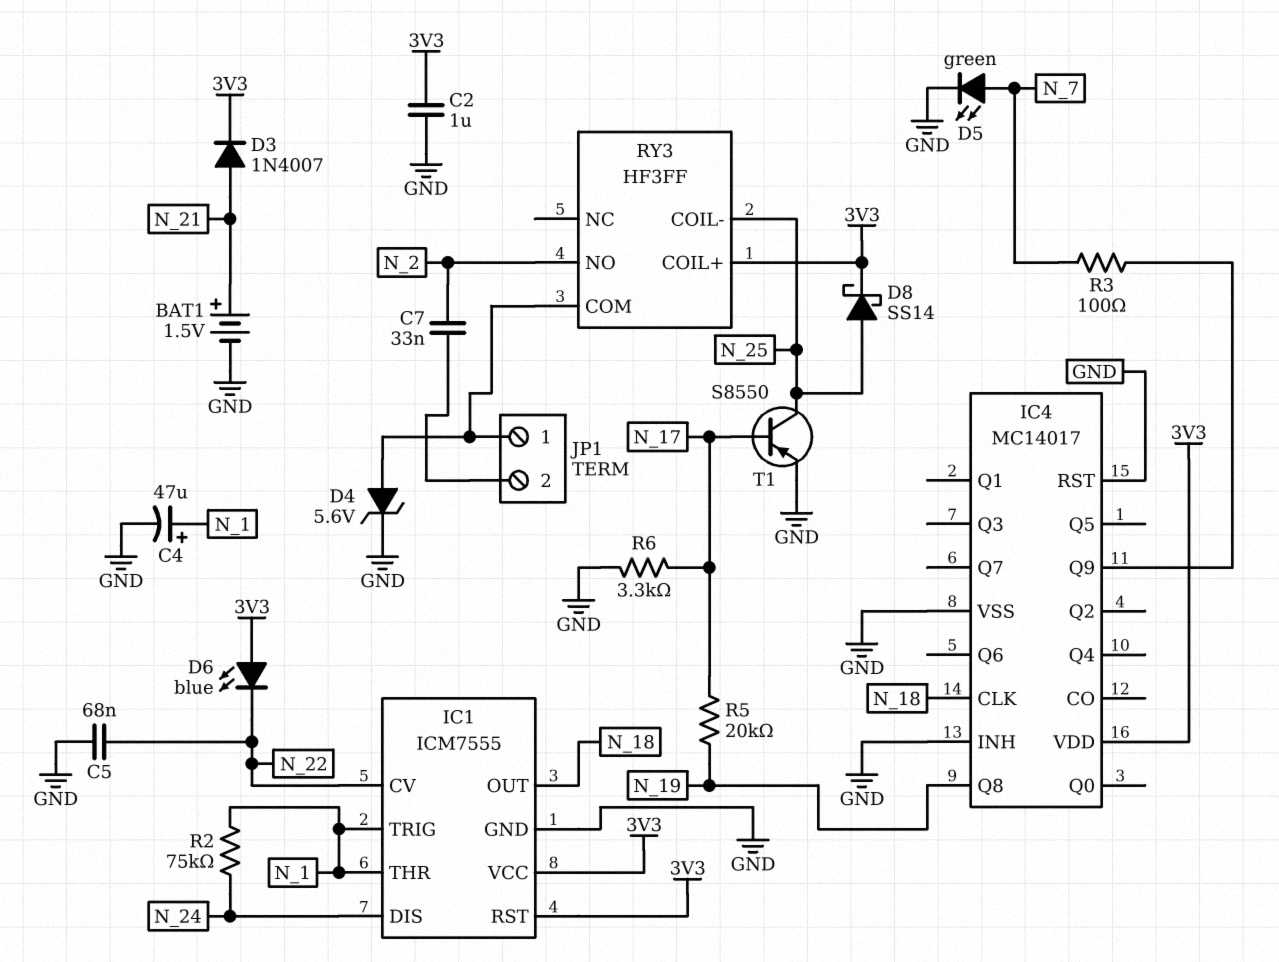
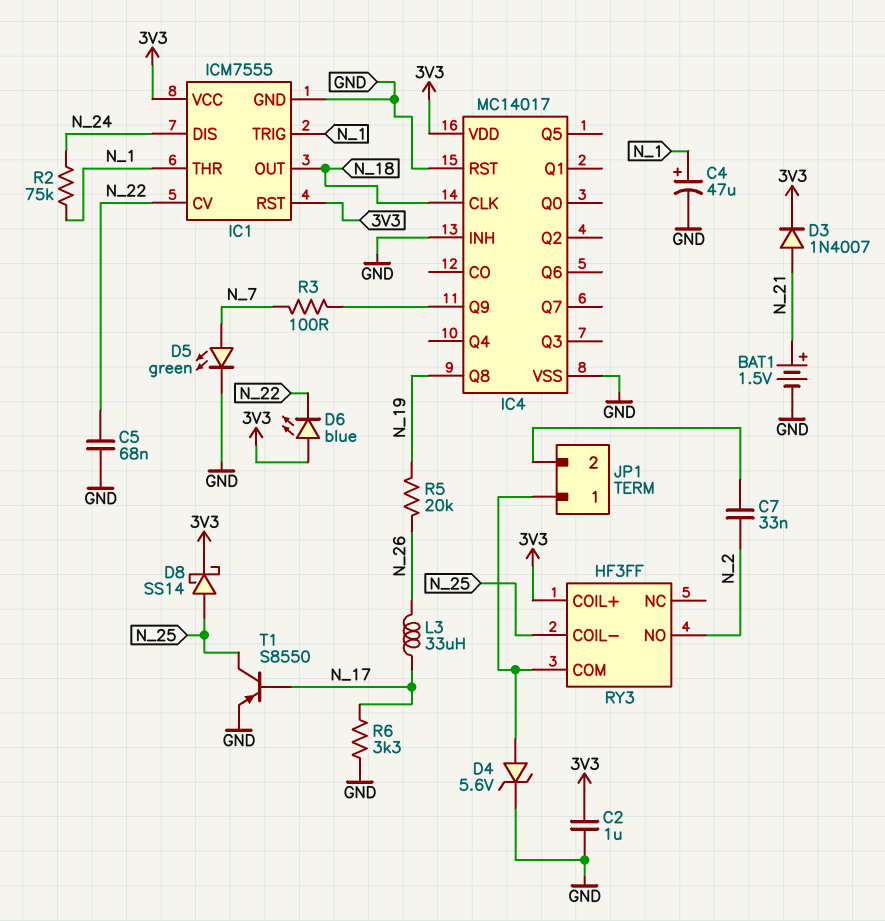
L3: none -> 33uH (N_17, N_26)
R5: 20k (N_17, N_19) -> 20k (N_19, N_26)

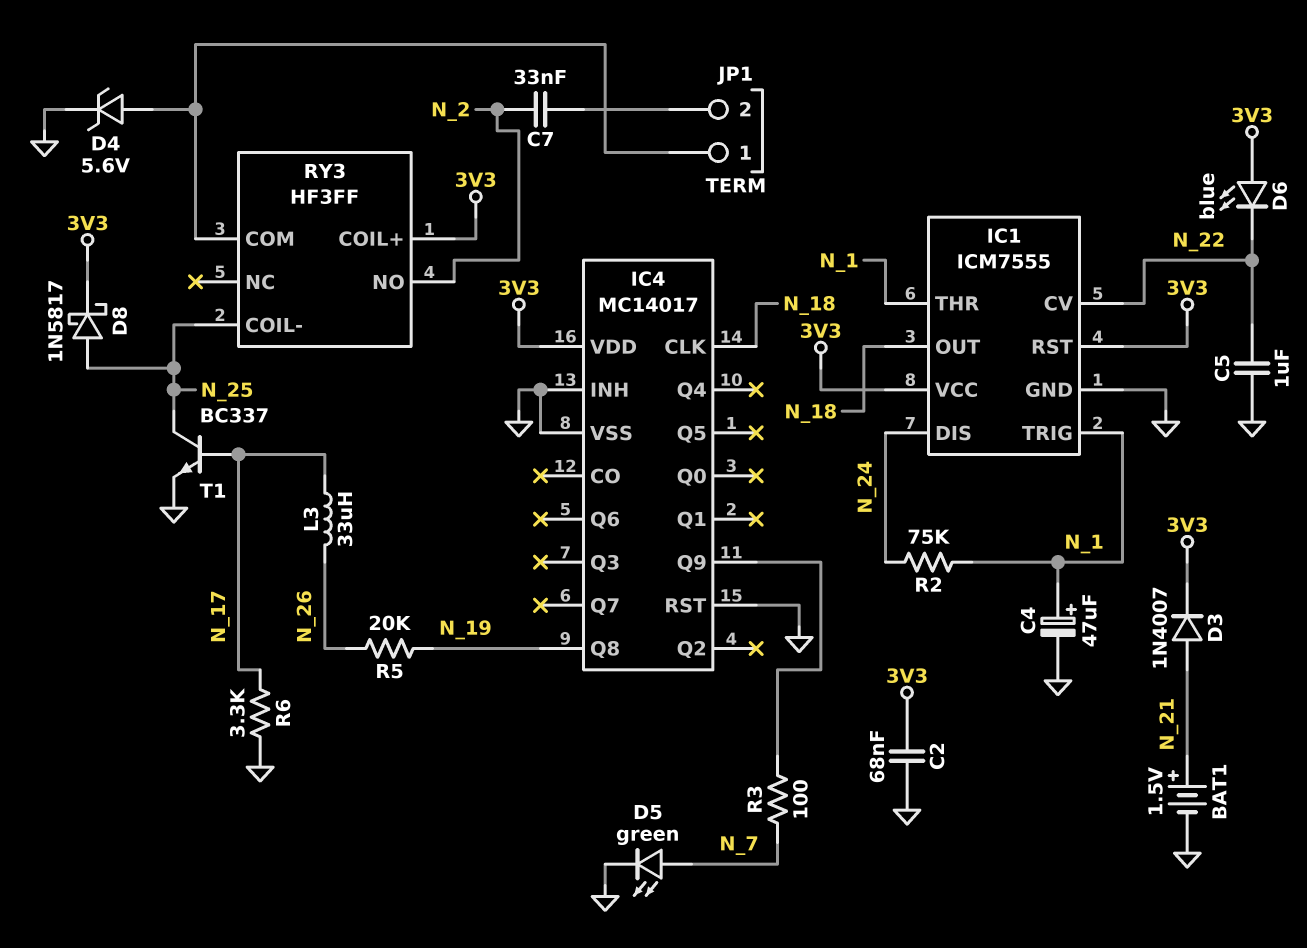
C2: 1uF (3V3, GND) -> 68nF (3V3, GND)
C5: 68nF (GND, N_22) -> 1uF (GND, N_22)
D8: schottky SS14 (A N_25, K 3V3) -> schottky 1N5817 (A N_25, K 3V3)
T1: PNP S8550 (B N_17, C N_25, E GND) -> NPN BC337 (B N_17, C N_25, E GND)

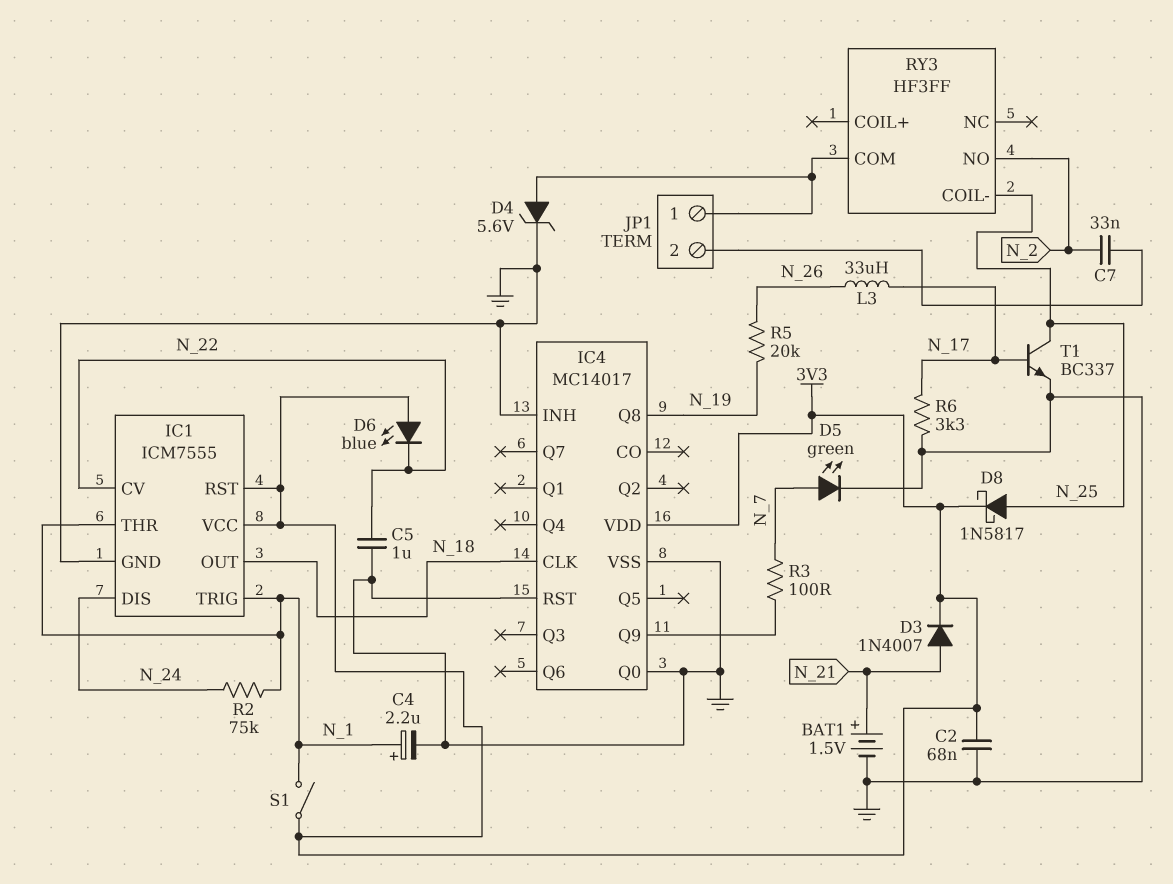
C4: 47uF (plus N_1, minus GND) -> 2.2uF (plus N_1, minus GND)
IC4 pin Q0: none -> GND
RY3 pin COIL+: 3V3 -> none
S1: none -> switch (3V3, N_1)

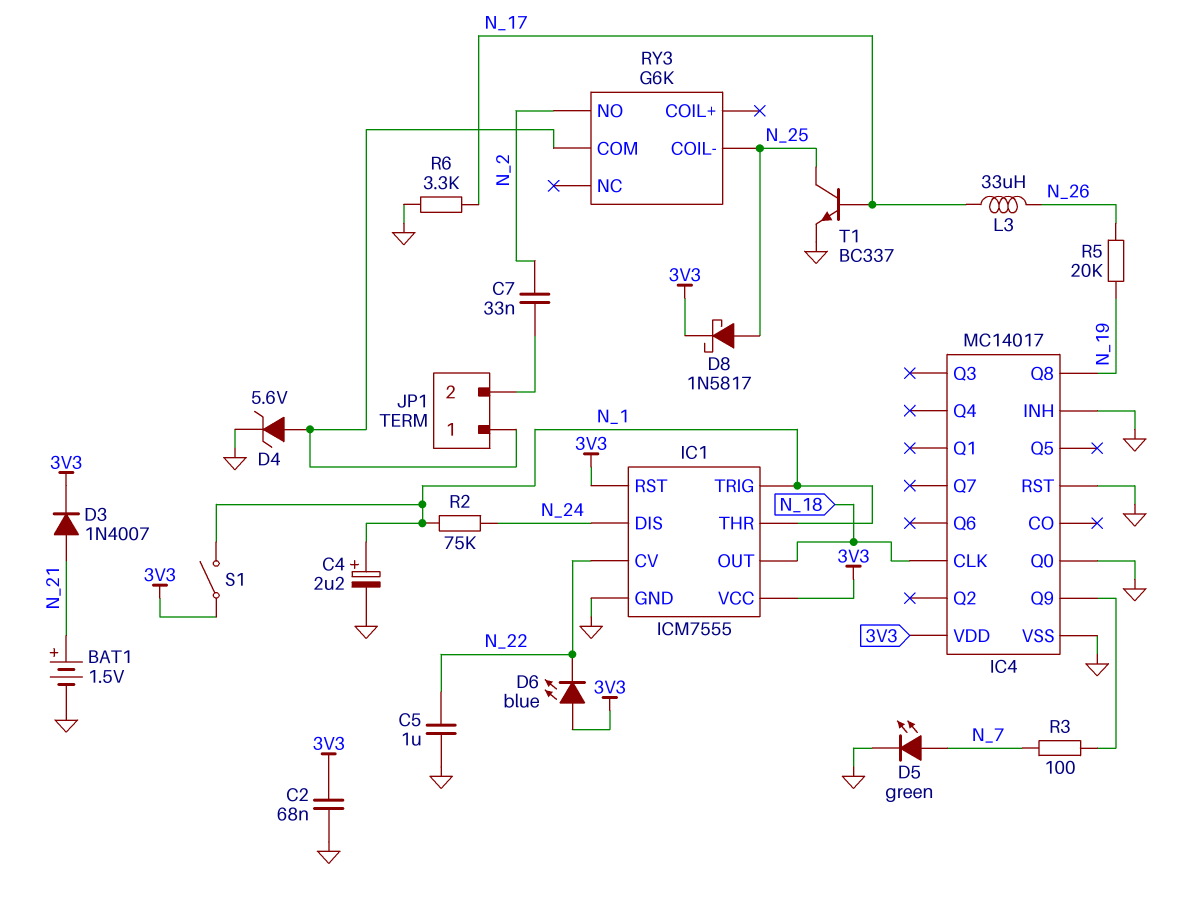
RY3: HF3FF -> G6K

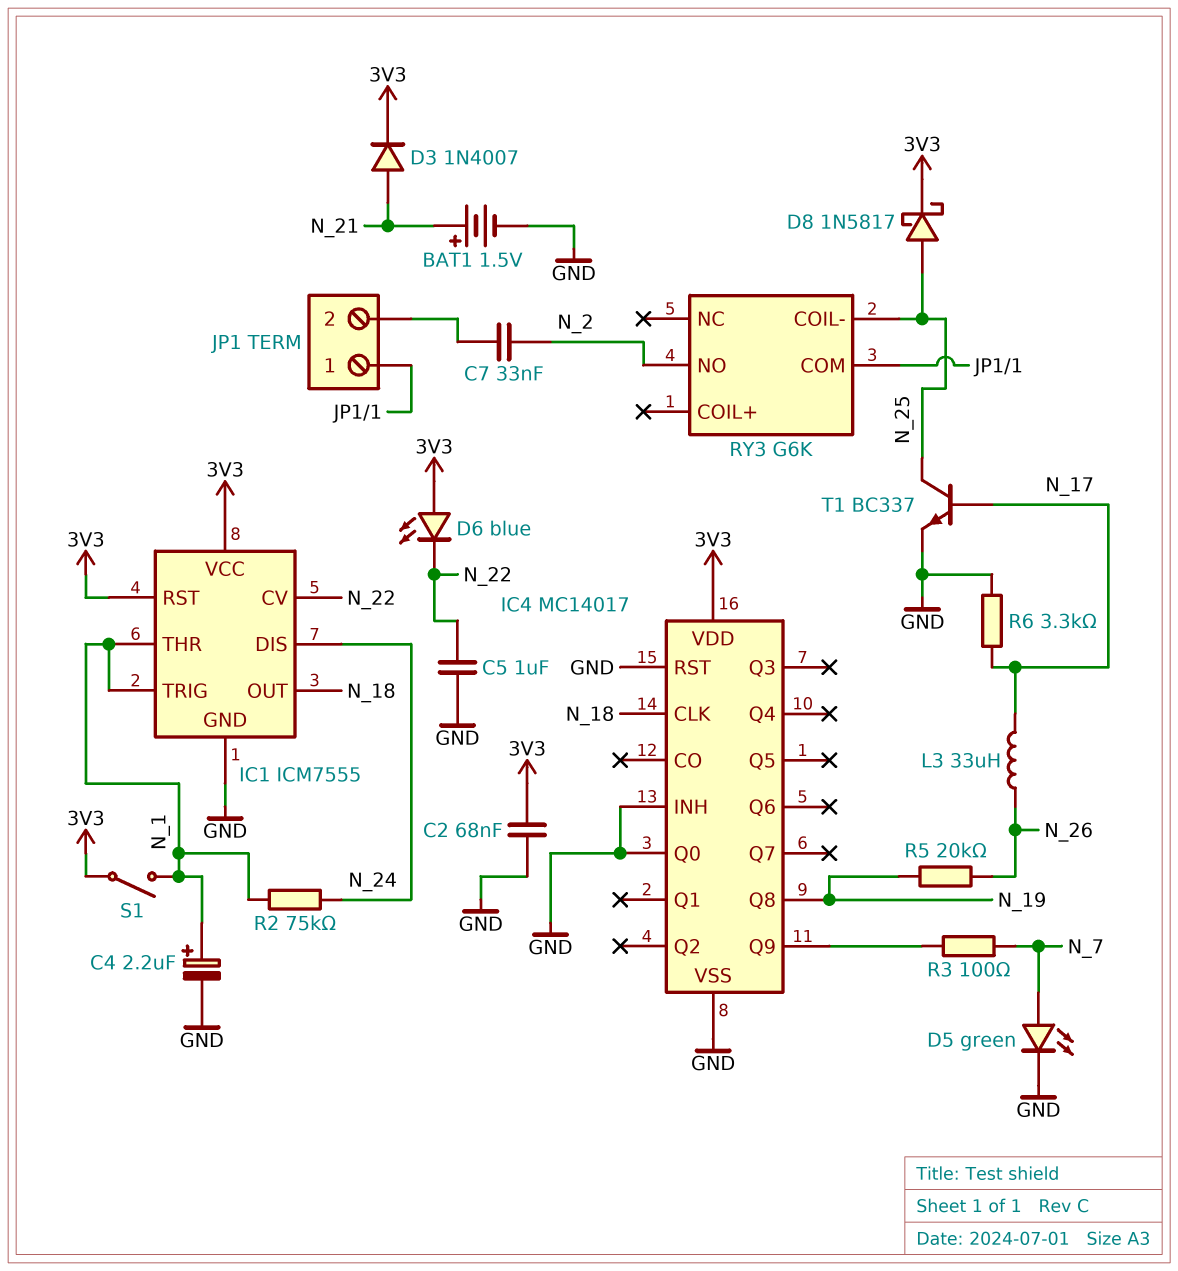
D4: zener 5.6V (A JP1/1, K GND) -> none

